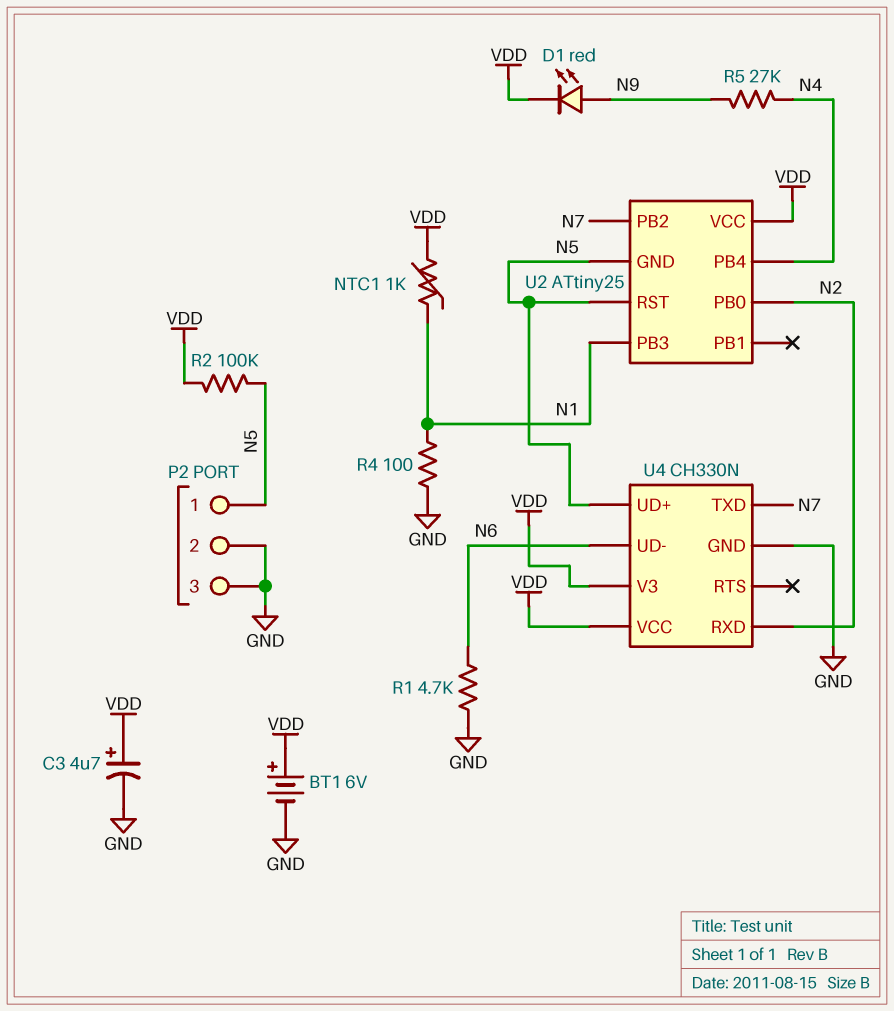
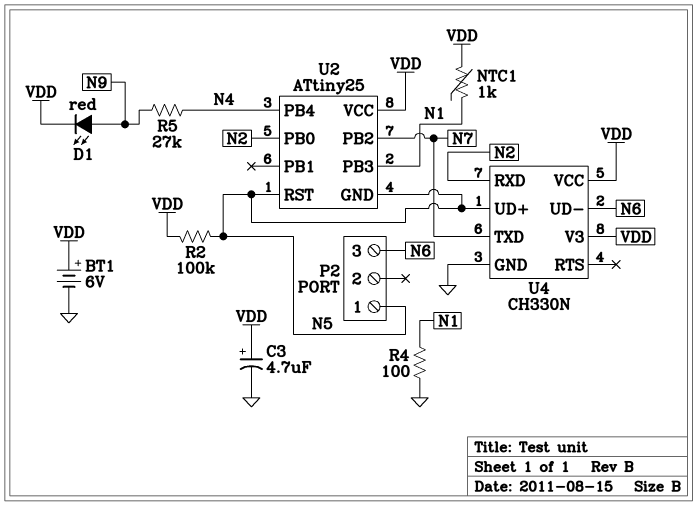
P2 pin 2: GND -> none
P2 pin 3: GND -> N6
R1: 4.7k (GND, N6) -> none

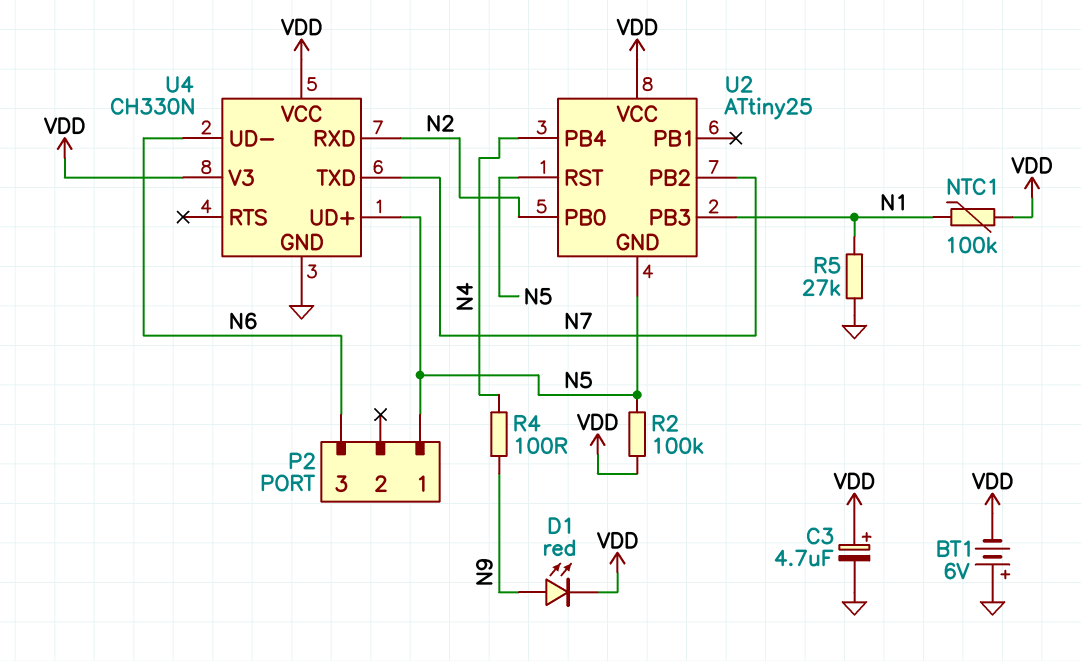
BT1: 6V (plus VDD, minus GND) -> 6V (plus GND, minus VDD)
NTC1: 1k (N1, VDD) -> 100k (N1, VDD)
R4: 100 (GND, N1) -> 100 (N4, N9)
R5: 27k (N4, N9) -> 27k (GND, N1)

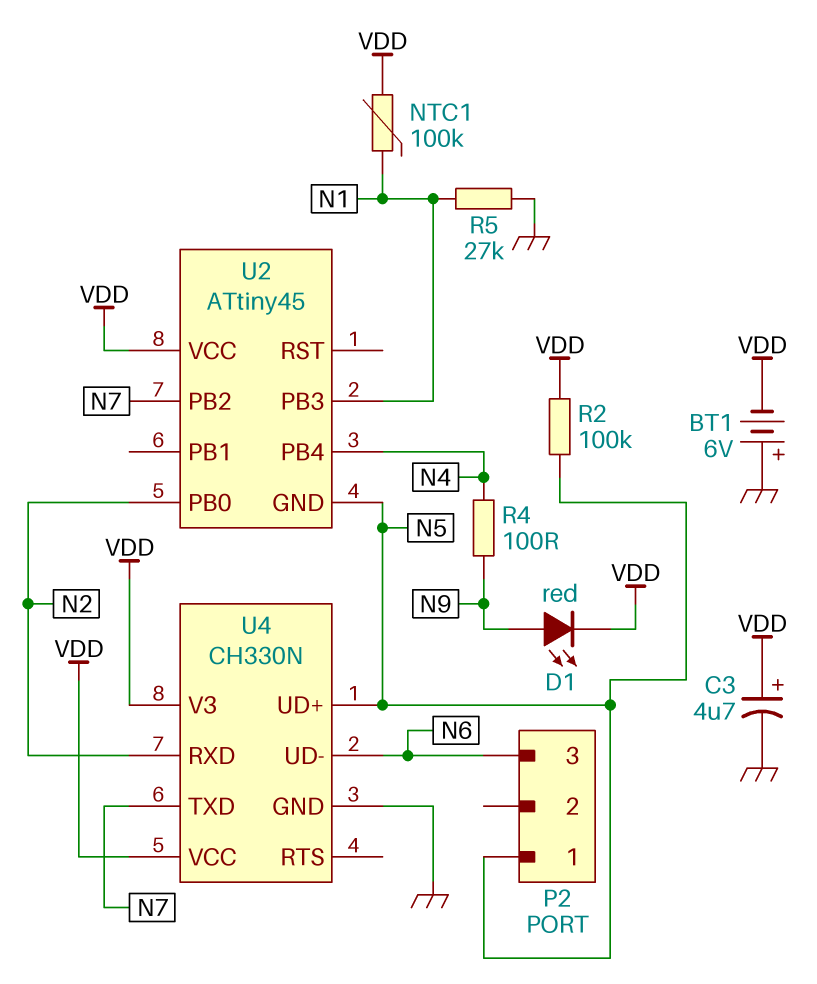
U2: ATtiny25 -> ATtiny45
U2 pin RST: N5 -> none

